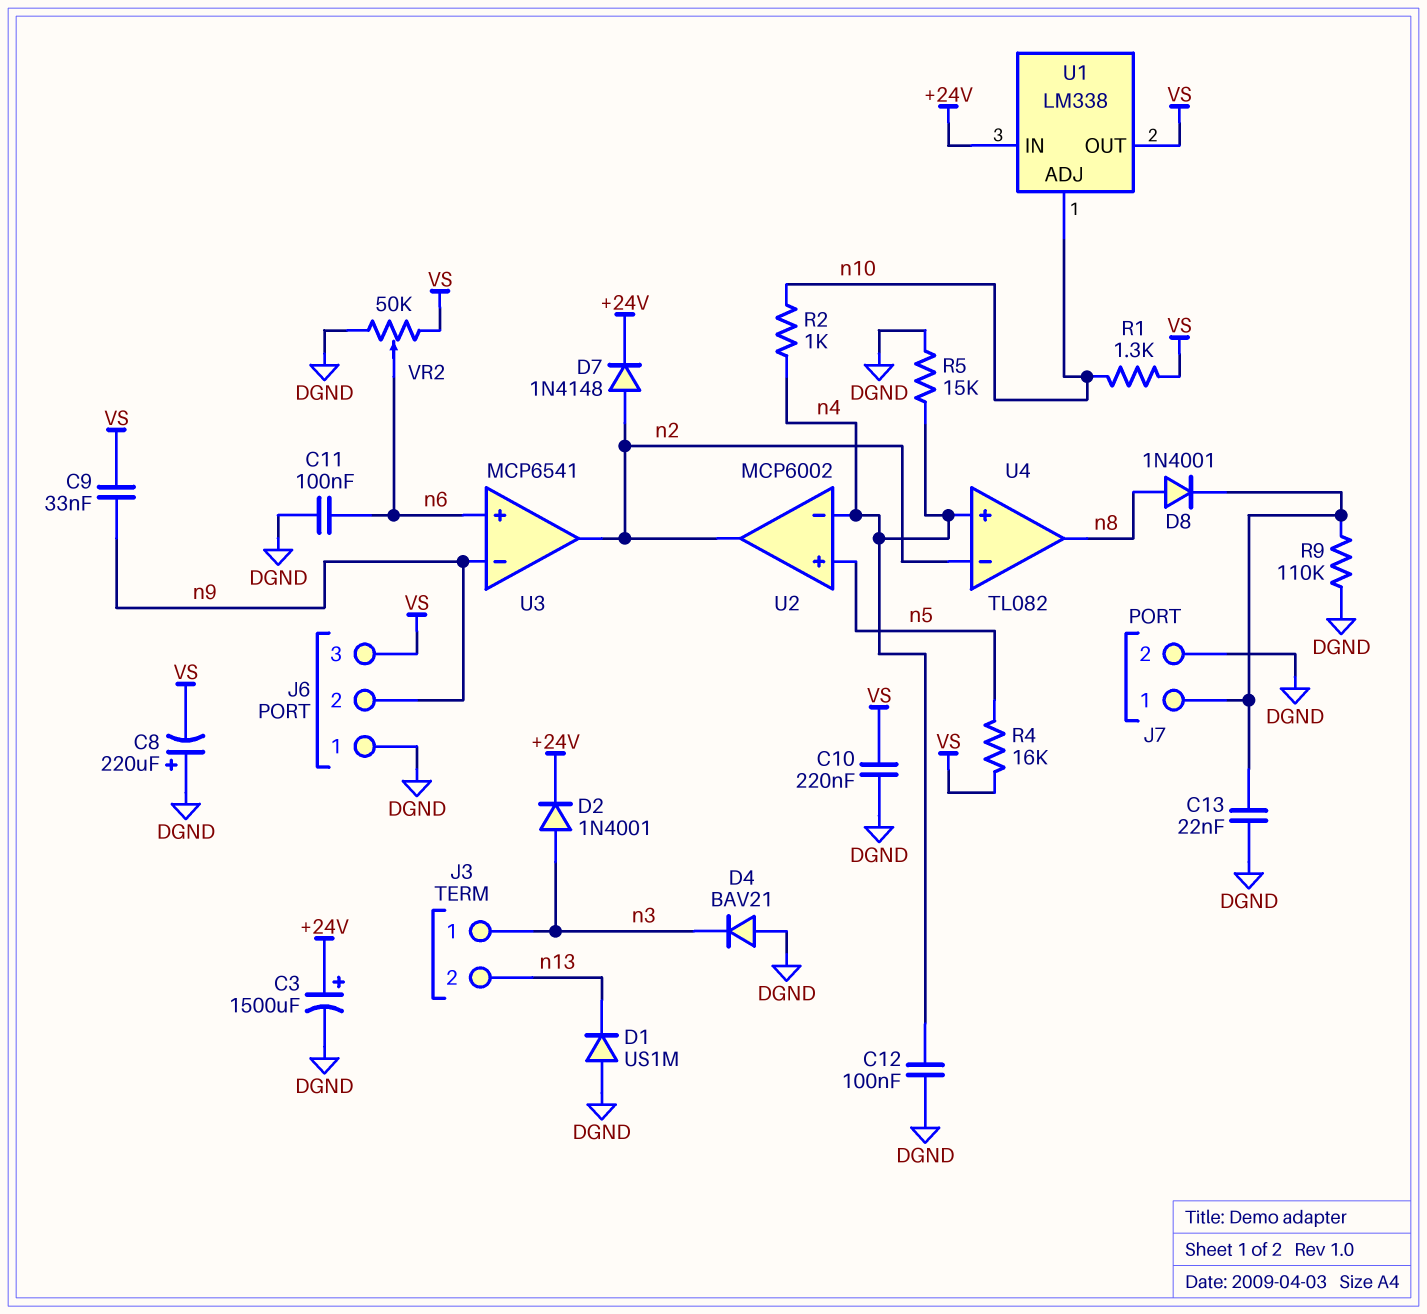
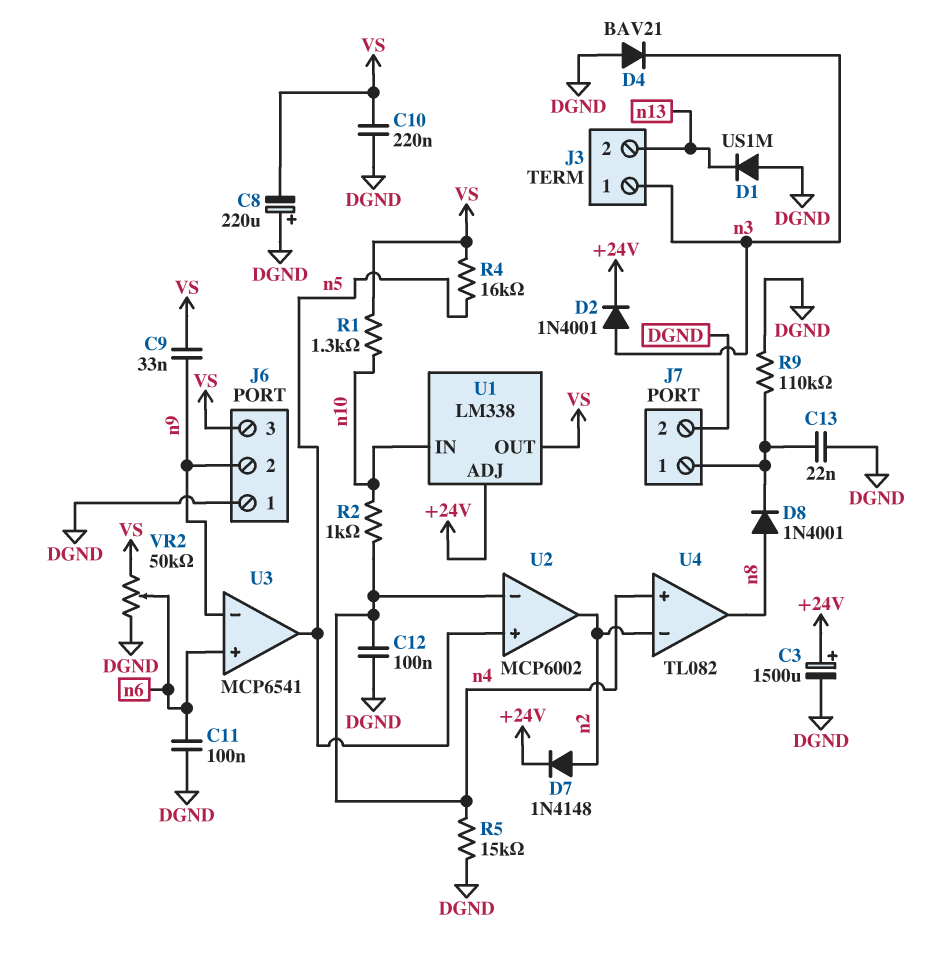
U1 pin ADJ: n10 -> +24V
U1 pin IN: +24V -> n10
U3 pin out: n2 -> n5

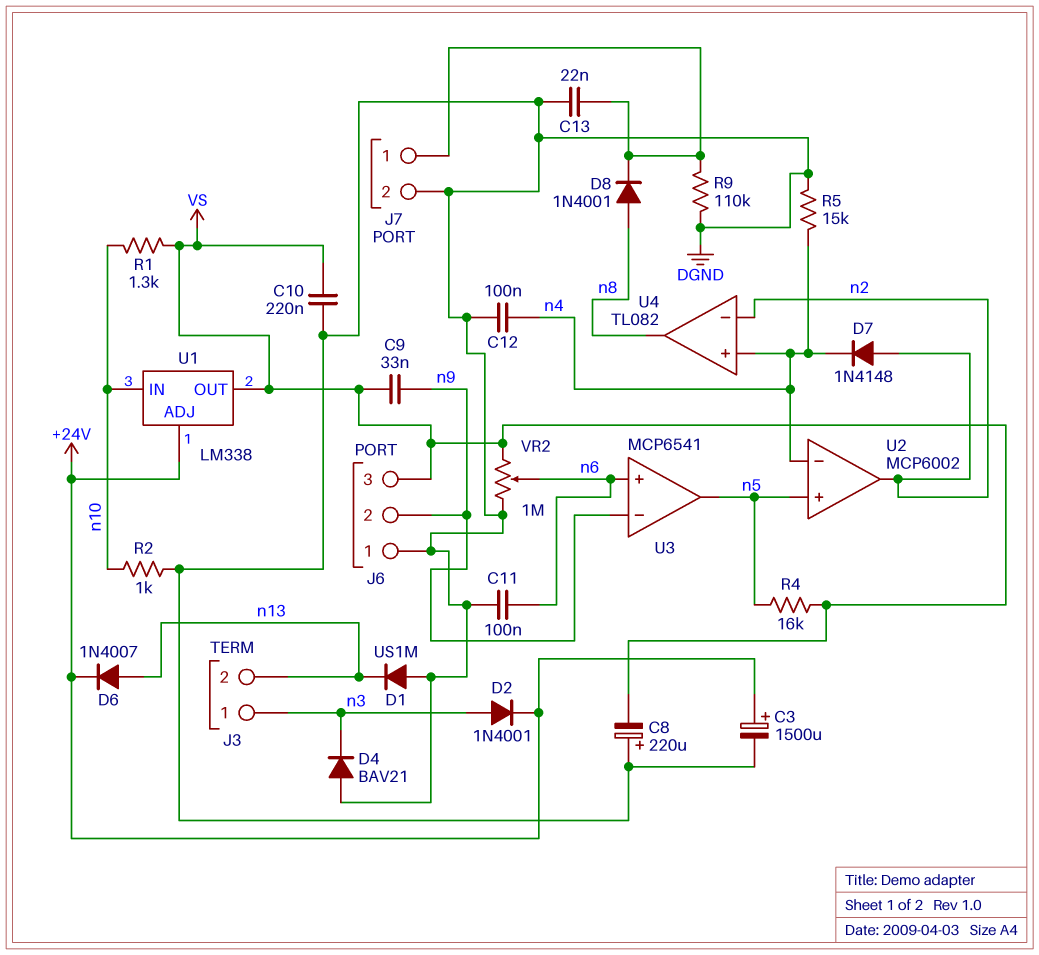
D6: none -> diode 1N4007 (A n13, K +24V)
D7: diode 1N4148 (A n2, K +24V) -> diode 1N4148 (A n2, K n4)
R2: 1k (n4, n10) -> 1k (DGND, n10)
VR2: 50k (DGND, VS, wiper n6) -> 1M (DGND, VS, wiper n6)

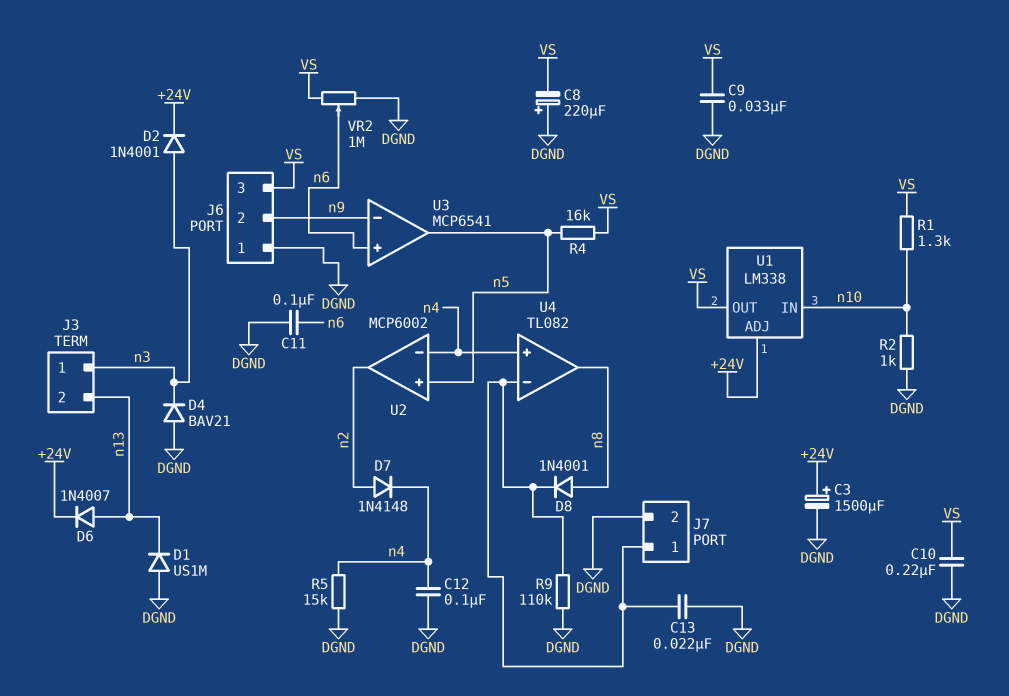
C9: 33nF (VS, n9) -> 33nF (DGND, VS)
U4 pin in-: n2 -> J7/1

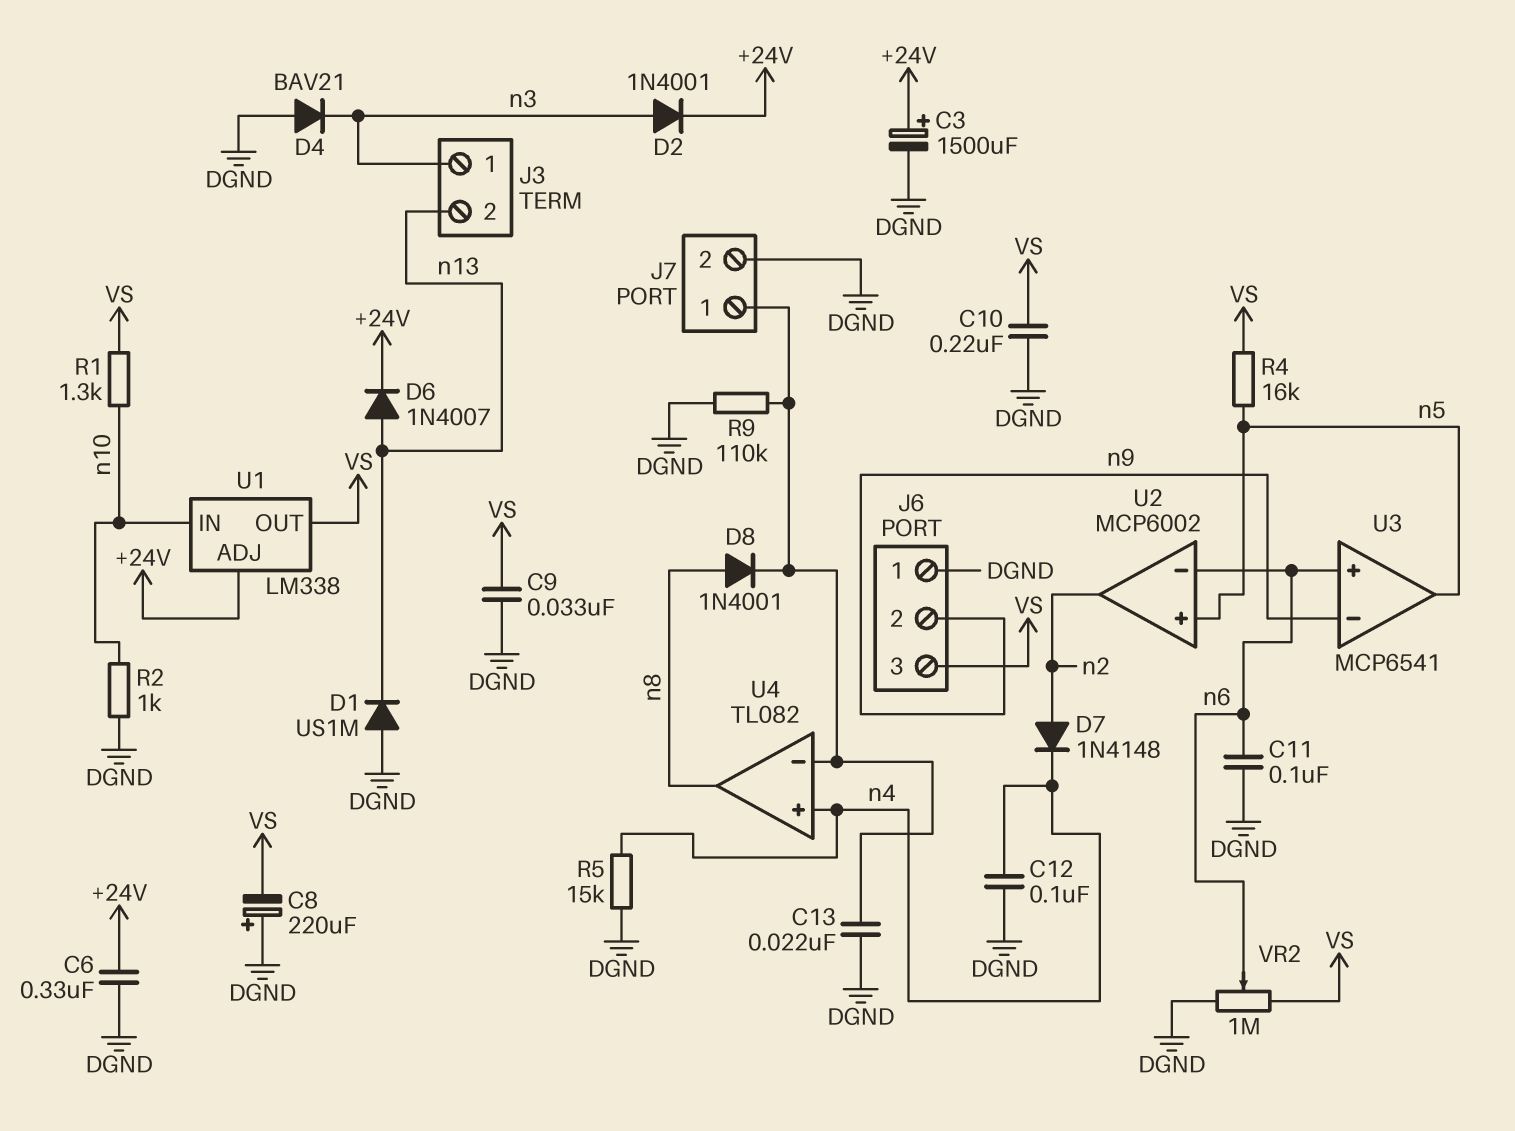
C6: none -> 330nF (+24V, DGND)
U2 pin in-: n4 -> n6

